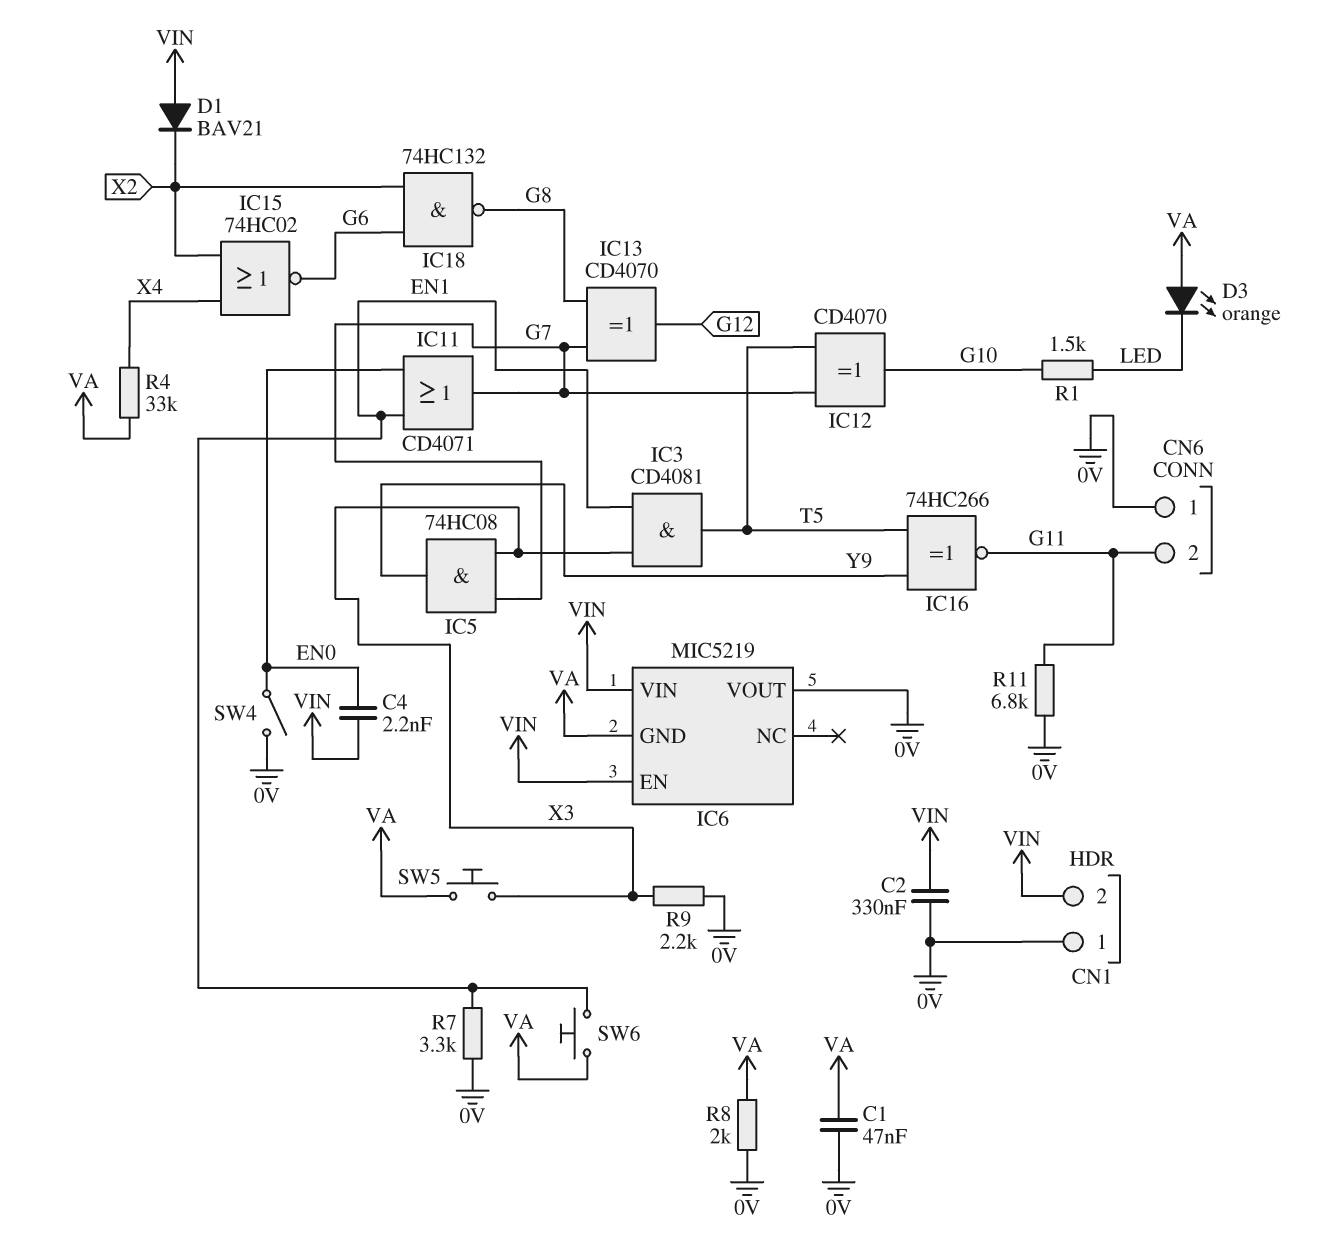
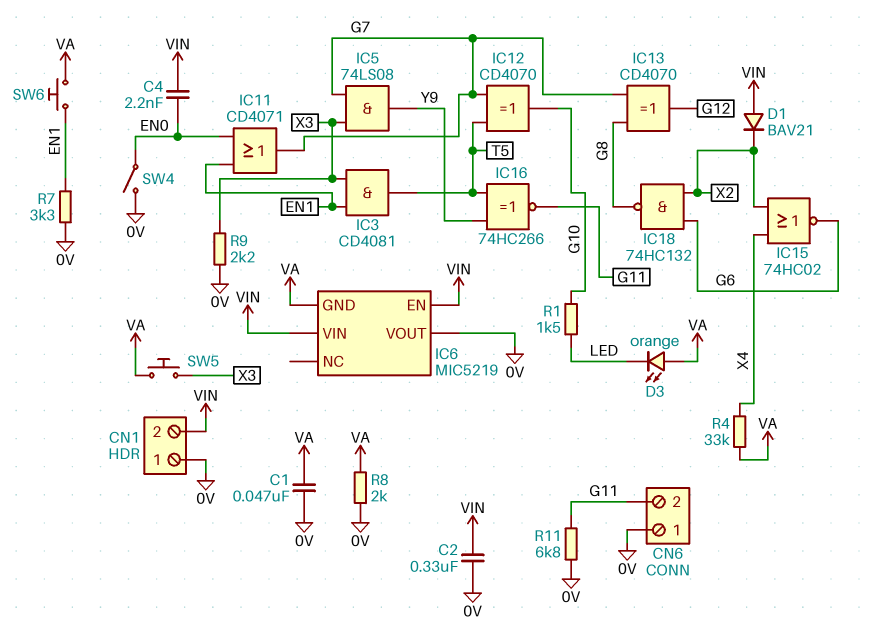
IC5: AND 74HC08 (in G7, in X3, out Y9) -> AND 74LS08 (in G7, in X3, out Y9)

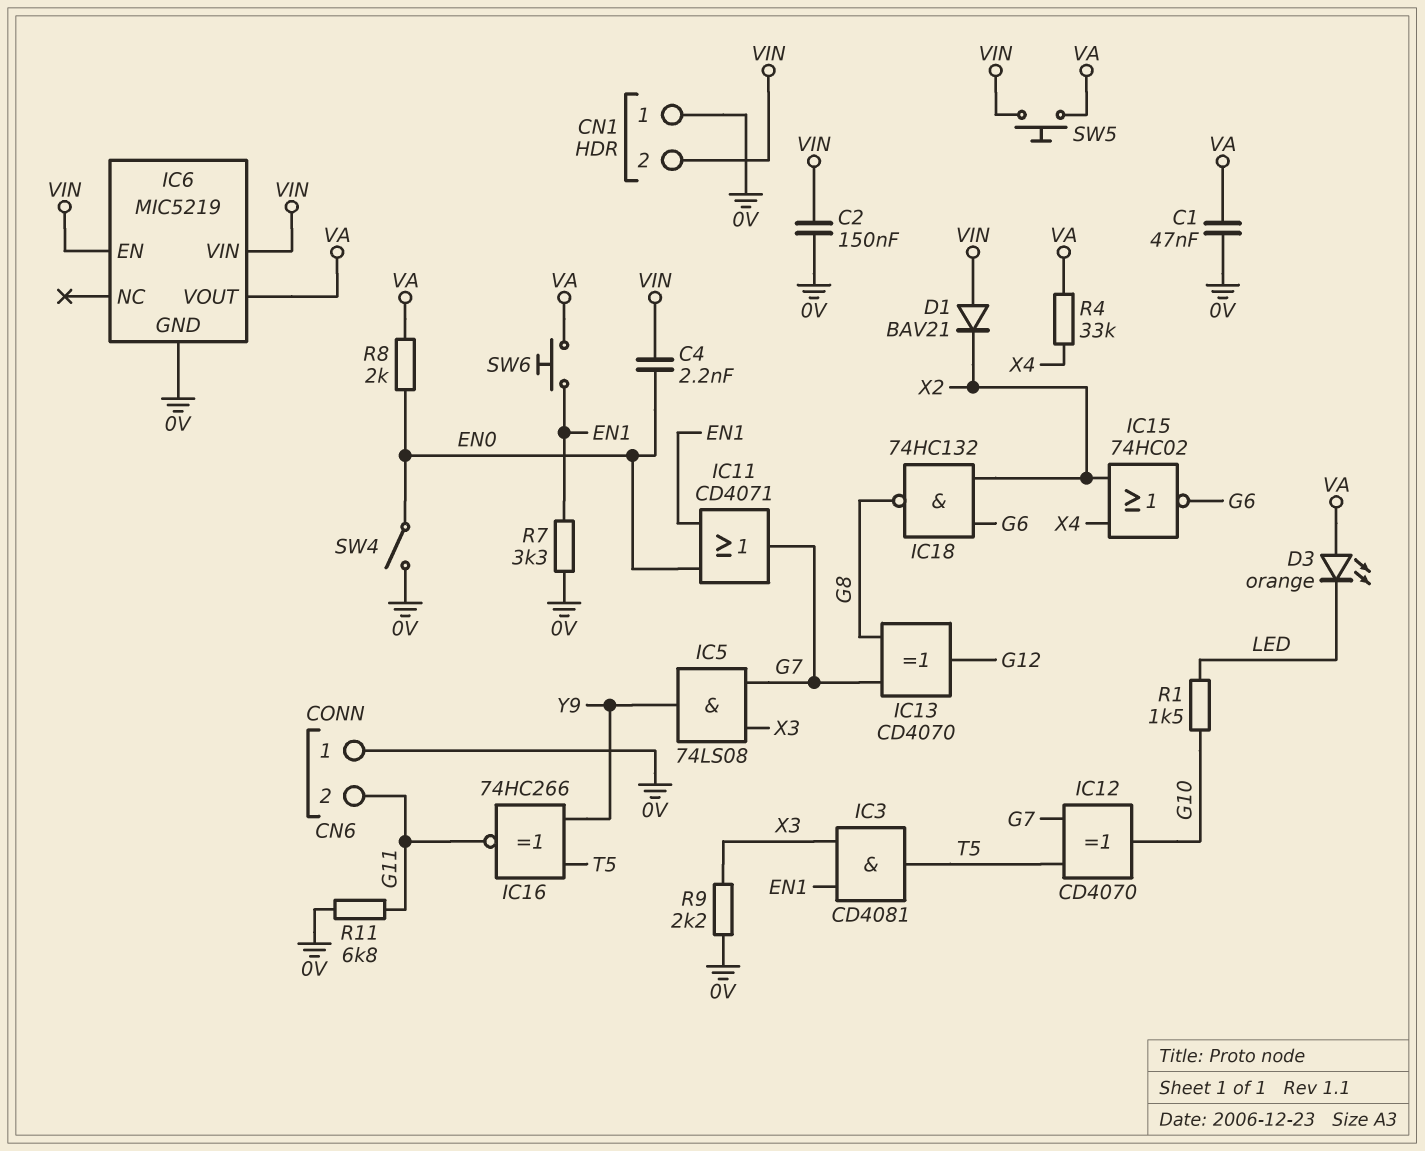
C2: 330nF (0V, VIN) -> 150nF (0V, VIN)
IC6 pin GND: VA -> 0V
IC6 pin VOUT: 0V -> VA
R8: 2k (0V, VA) -> 2k (EN0, VA)
SW5: button (VA, X3) -> button (VA, VIN)

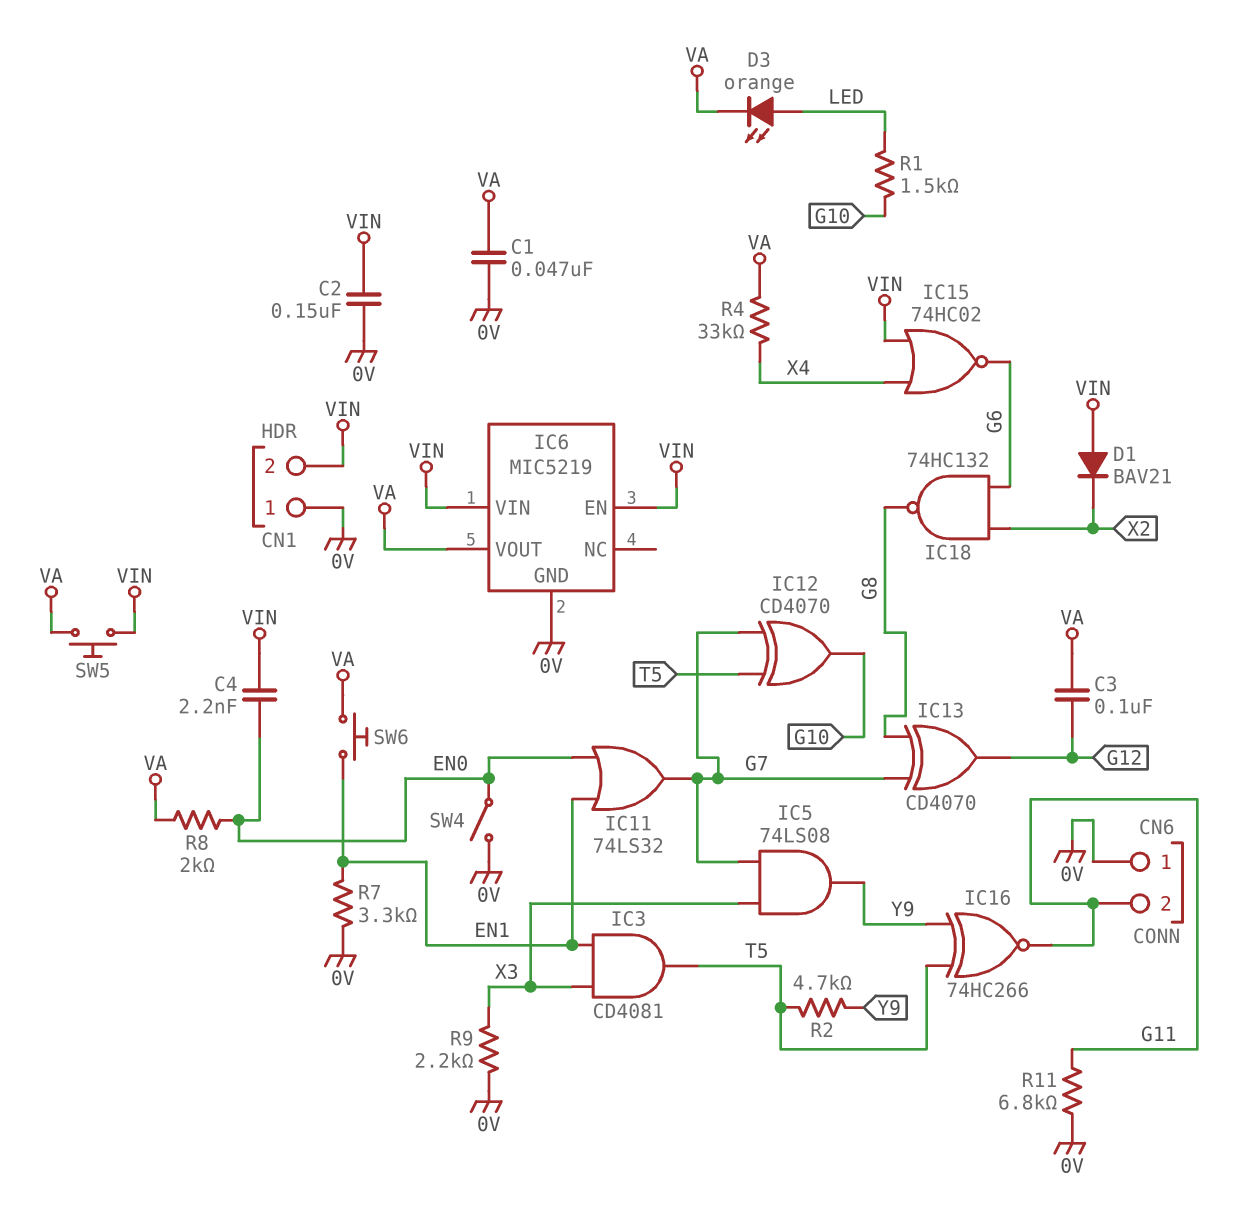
C3: none -> 100nF (G12, VA)
D3: LED orange (A VA, K LED) -> LED orange (A LED, K VA)
IC11: OR CD4071 (in EN0, in EN1, out G7) -> OR 74LS32 (in EN0, in EN1, out G7)
IC15: NOR 74HC02 (in X2, in X4, out G6) -> NOR 74HC02 (in VIN, in X4, out G6)
R2: none -> 4.7k (T5, Y9)

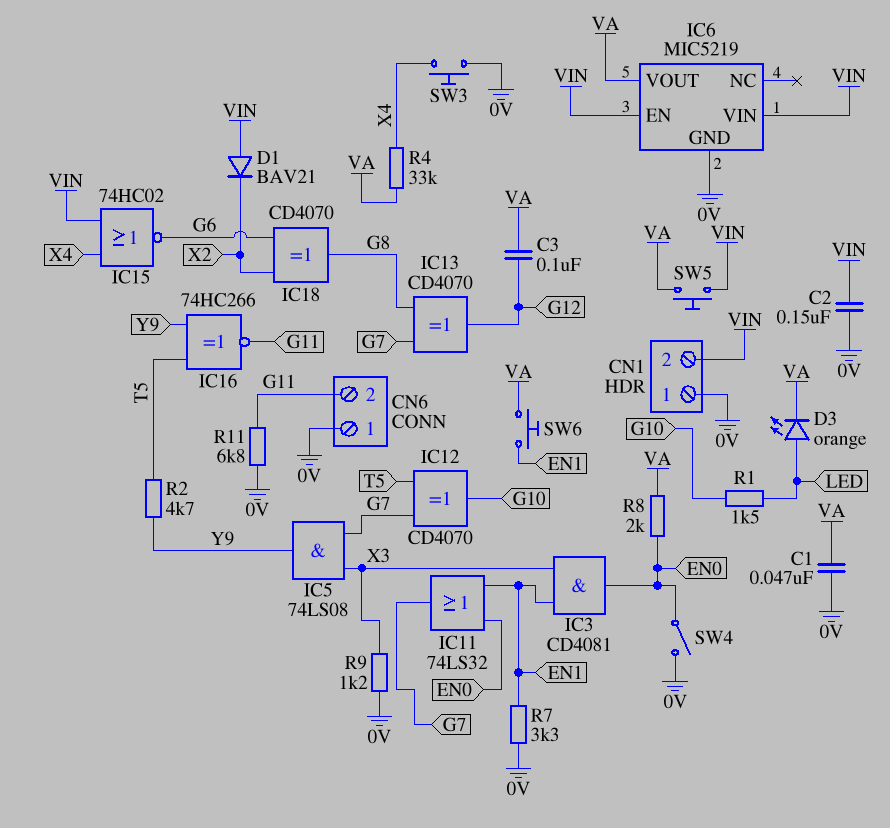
C4: 2.2nF (EN0, VIN) -> none
IC3: AND CD4081 (in EN1, in X3, out T5) -> AND CD4081 (in EN1, in X3, out EN0)
IC18: NAND 74HC132 (in G6, in X2, out G8) -> XOR CD4070 (in G6, in X2, out G8)
R9: 2.2k (0V, X3) -> 1.2k (0V, X3)
SW3: none -> button (0V, X4)

